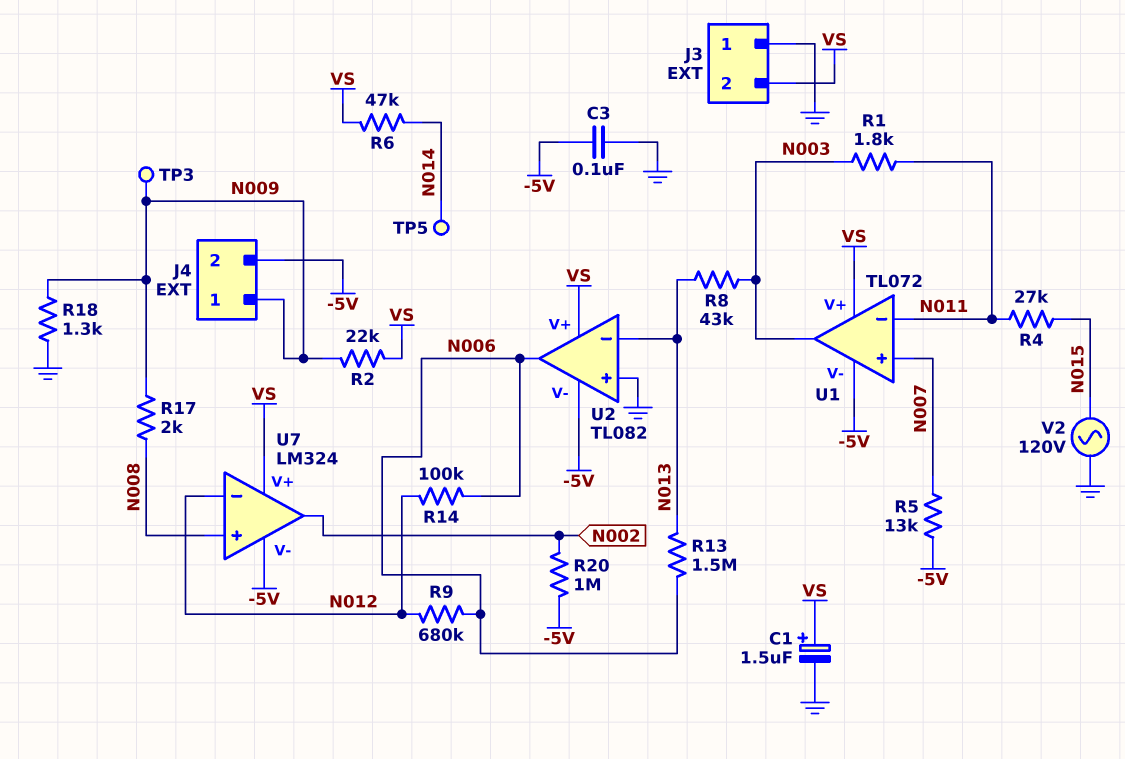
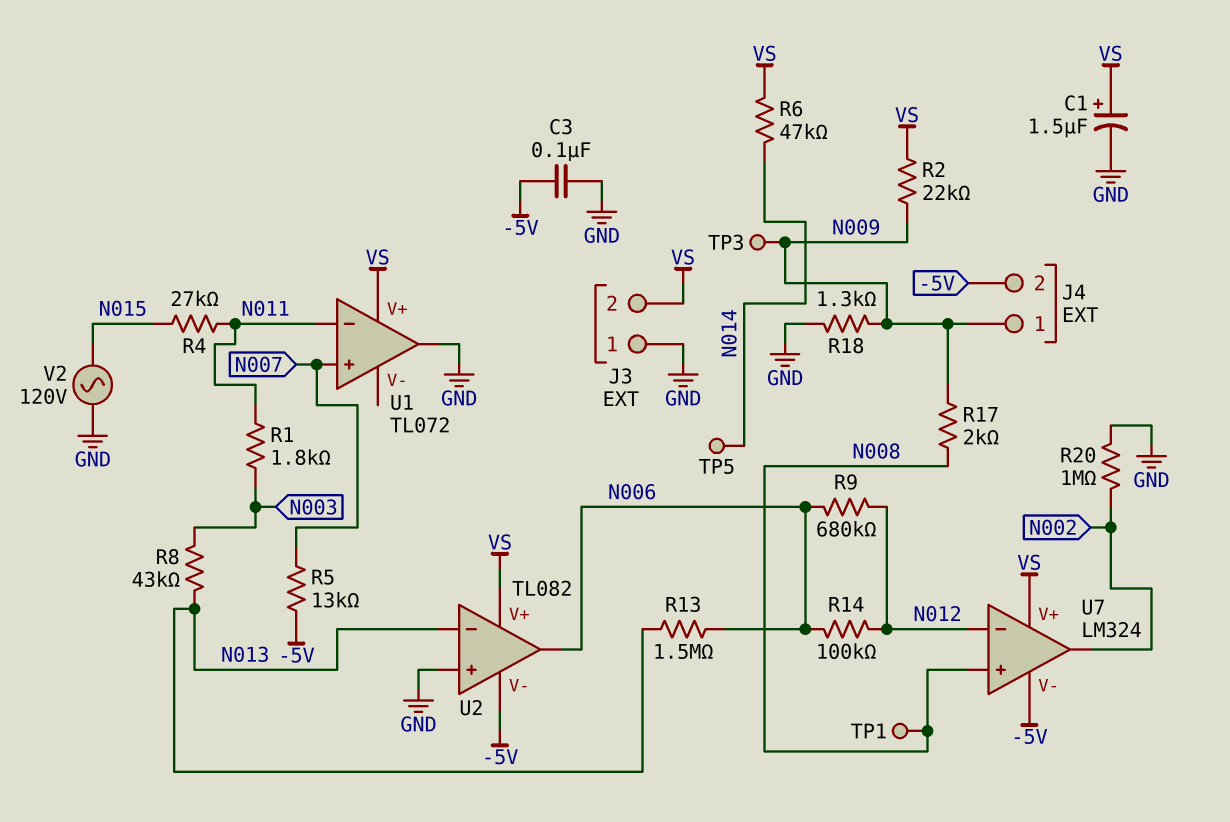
R20: 1M (-5V, N002) -> 1M (GND, N002)
TP1: none -> test point (N008)
U1 pin V-: -5V -> none
U1 pin out: N003 -> GND

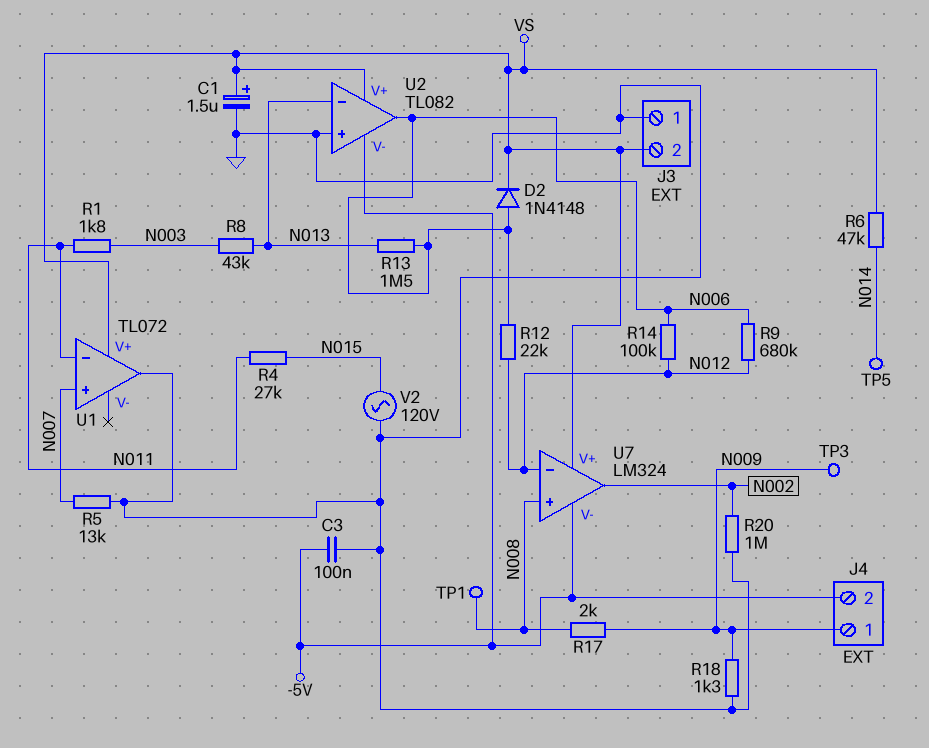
D2: none -> diode 1N4148 (A N006, K VS)
R2: 22k (N009, VS) -> none
R5: 13k (-5V, N007) -> 13k (GND, N007)
R12: none -> 22k (N006, N012)

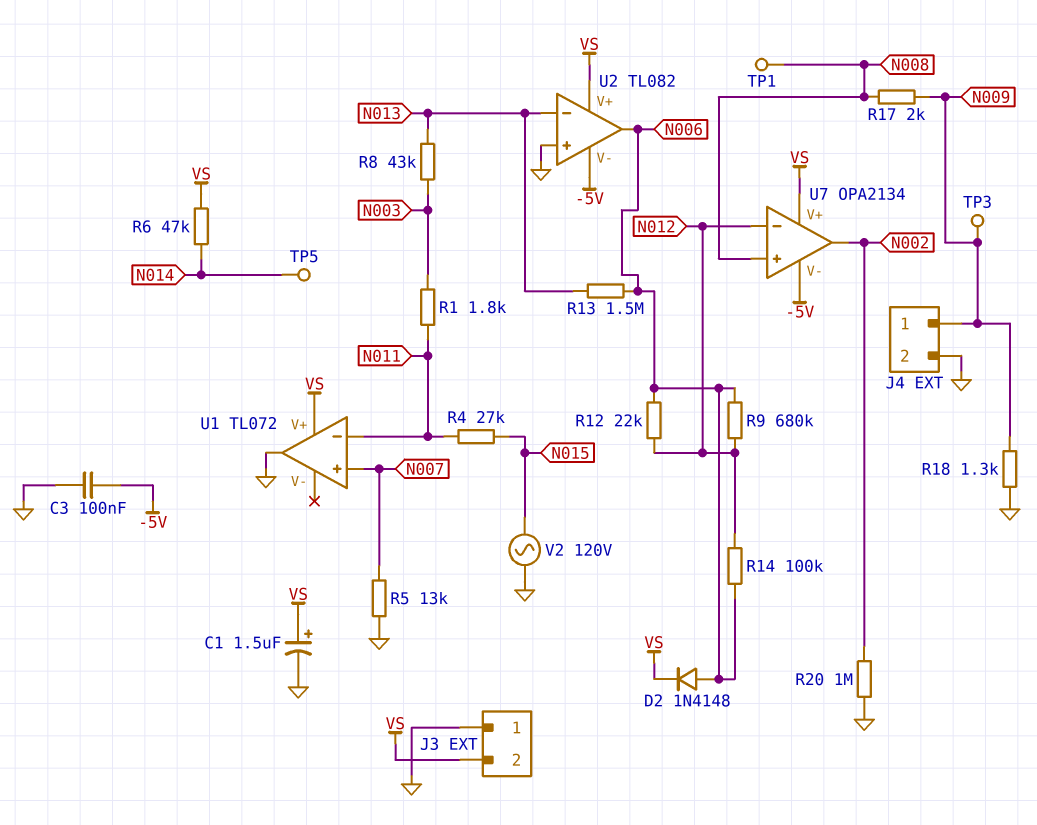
J4 pin 2: -5V -> GND
U7: LM324 -> OPA2134

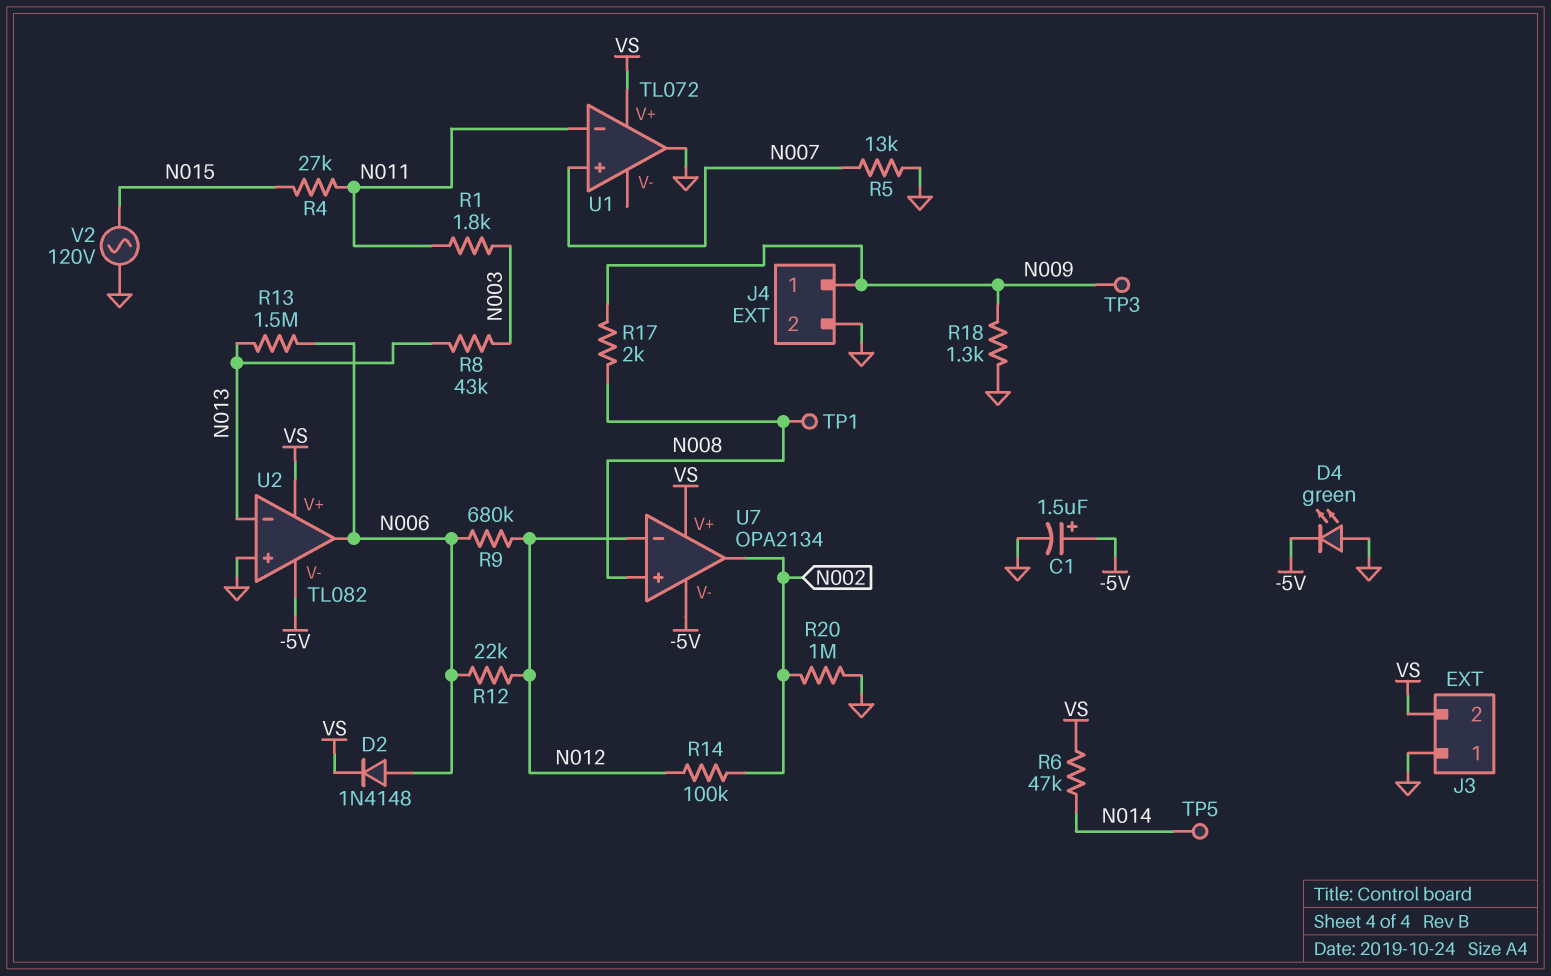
C1: 1.5uF (plus VS, minus GND) -> 1.5uF (plus -5V, minus GND)
C3: 100nF (-5V, GND) -> none
D4: none -> LED green (A GND, K -5V)
R14: 100k (N006, N012) -> 100k (N002, N012)

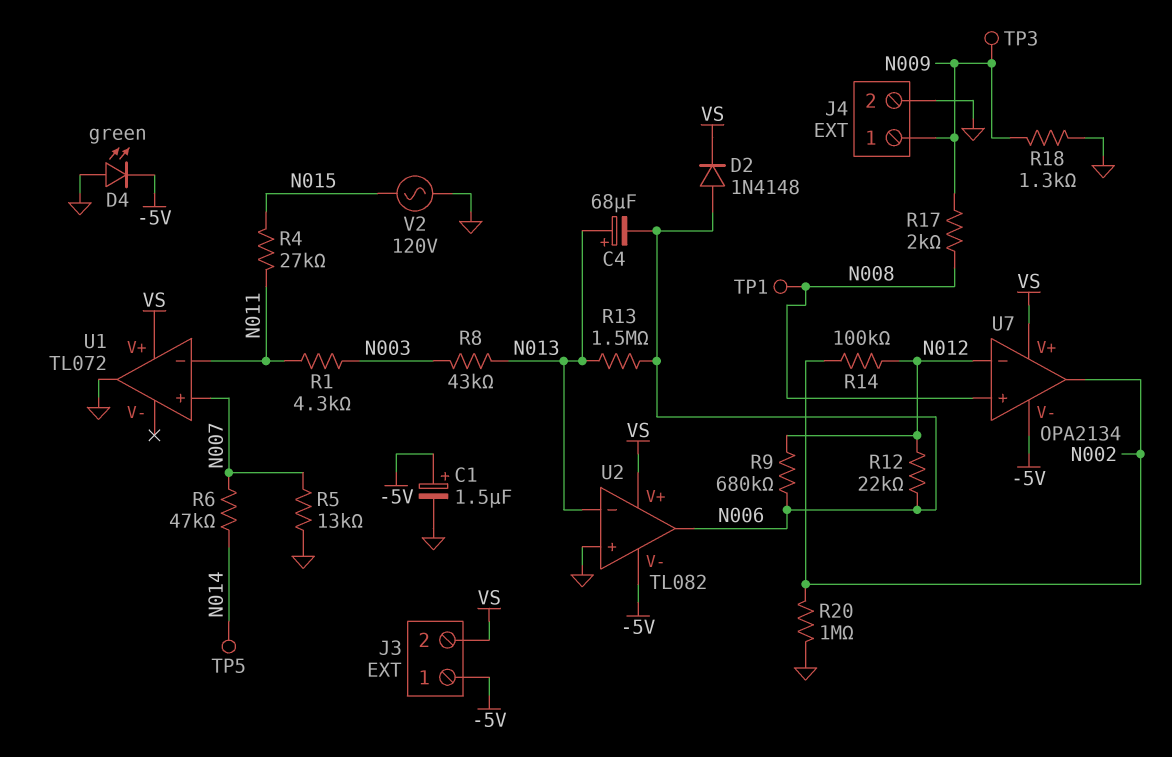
C4: none -> 68uF (plus N013, minus N006)
J3 pin 1: GND -> -5V
R1: 1.8k (N003, N011) -> 4.3k (N003, N011)
R6: 47k (N014, VS) -> 47k (N007, N014)

